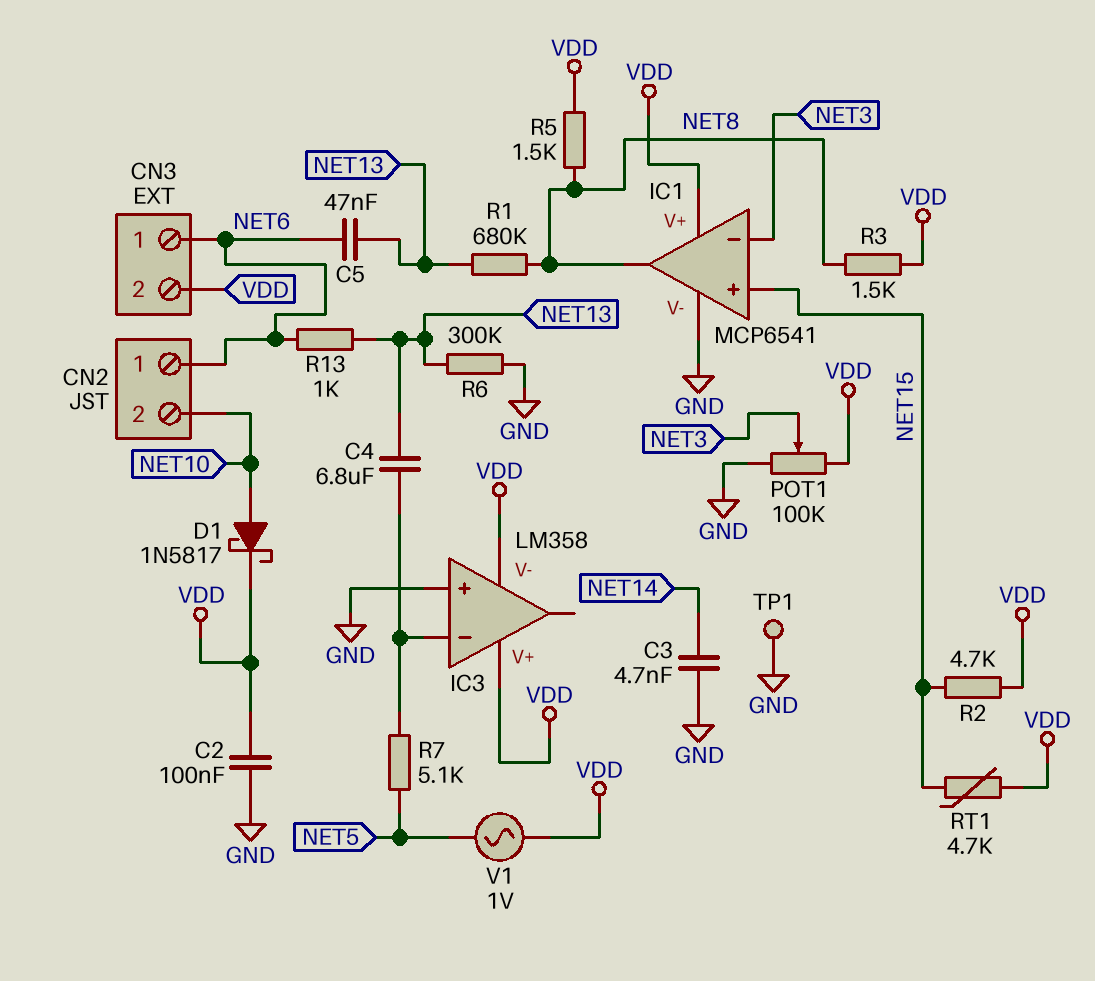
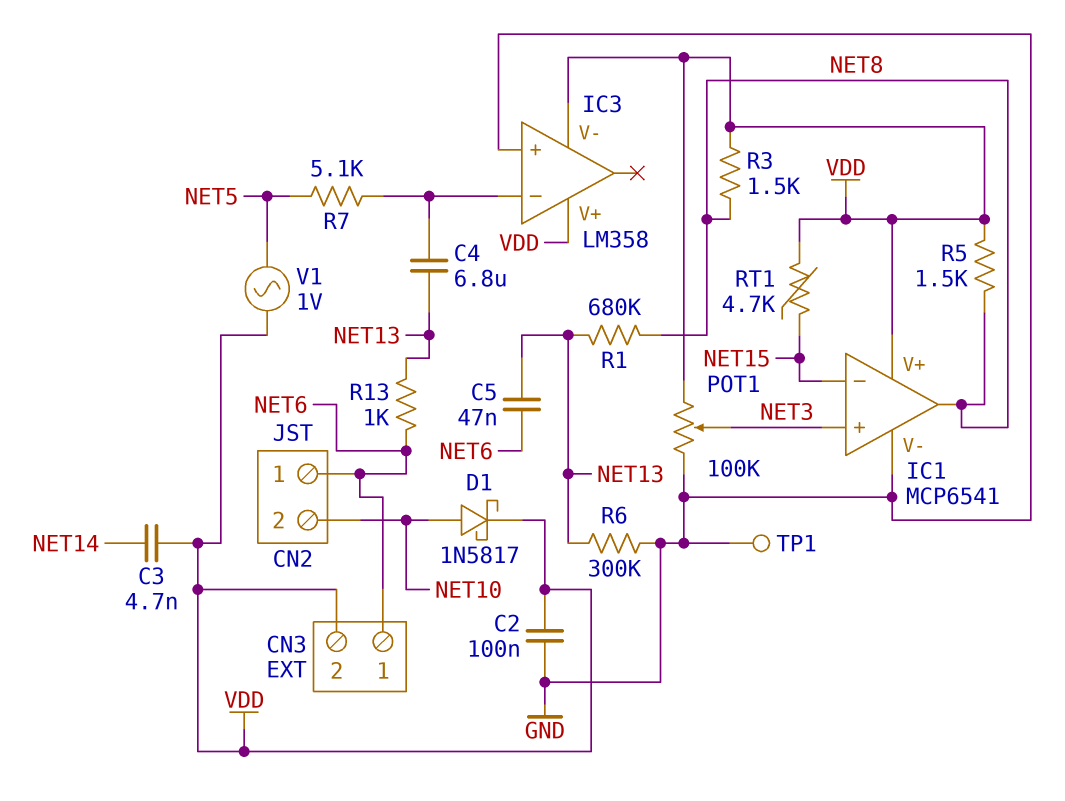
C3: 4.7nF (GND, NET14) -> 4.7nF (NET14, VDD)
IC1 pin in+: NET15 -> NET3
IC1 pin in-: NET3 -> NET15
R2: 4.7k (NET15, VDD) -> none

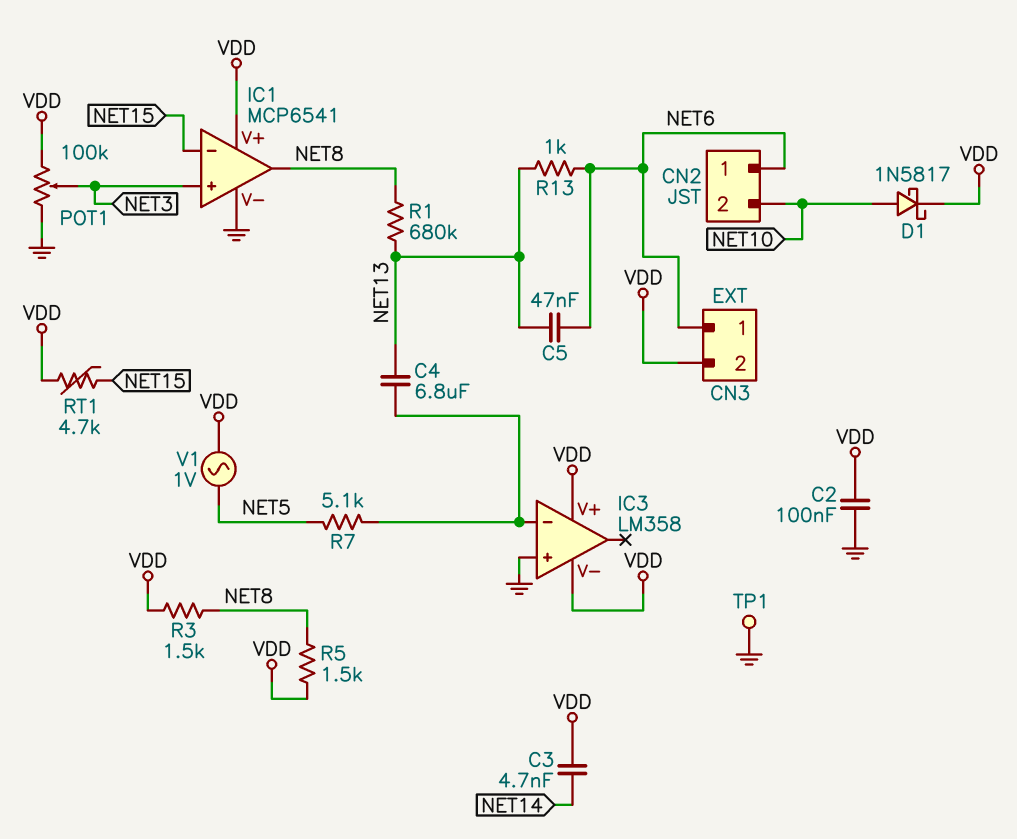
R6: 300k (GND, NET13) -> none

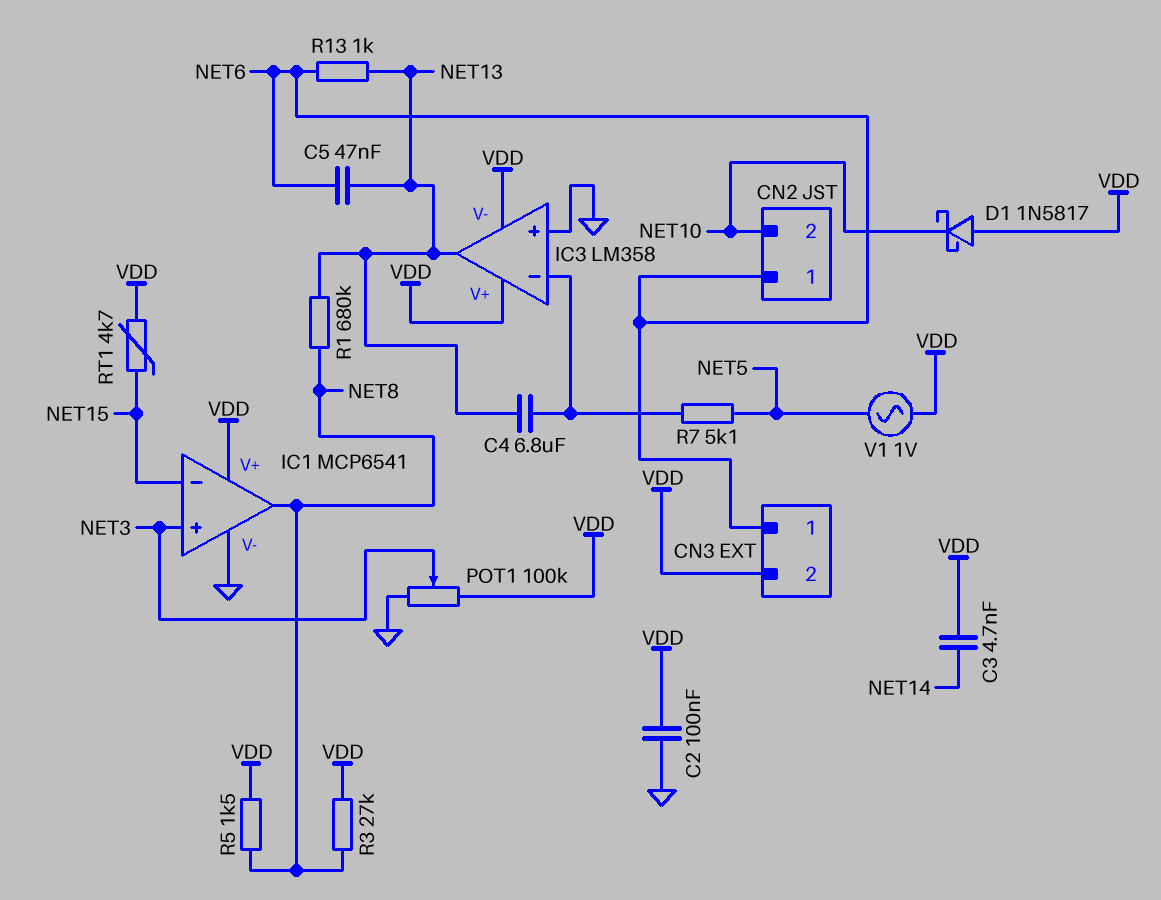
D1: schottky 1N5817 (A NET10, K VDD) -> schottky 1N5817 (A VDD, K NET10)
IC3 pin out: none -> NET13
R3: 1.5k (NET8, VDD) -> 27k (NET8, VDD)
TP1: test point (GND) -> none

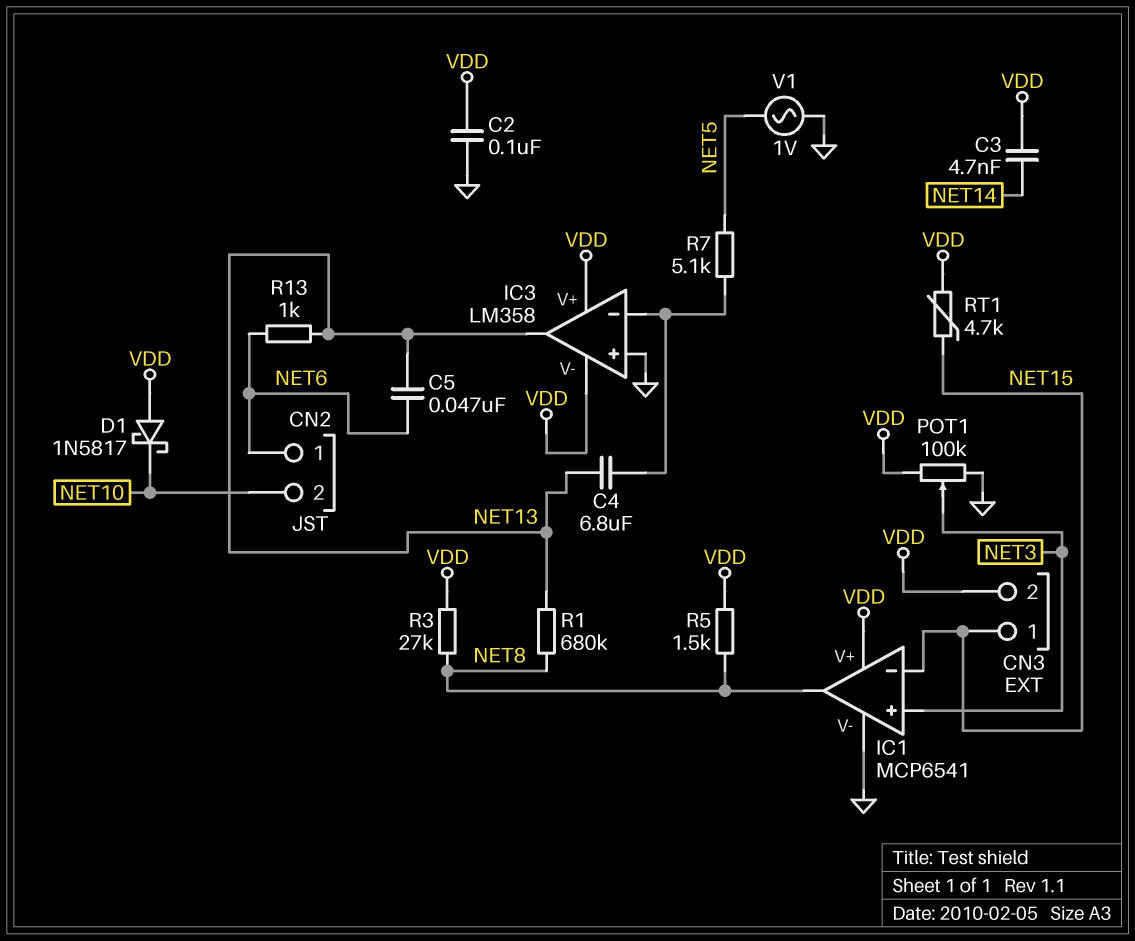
CN3 pin 1: NET6 -> NET15
V1: AC 1V (NET5, VDD) -> AC 1V (GND, NET5)

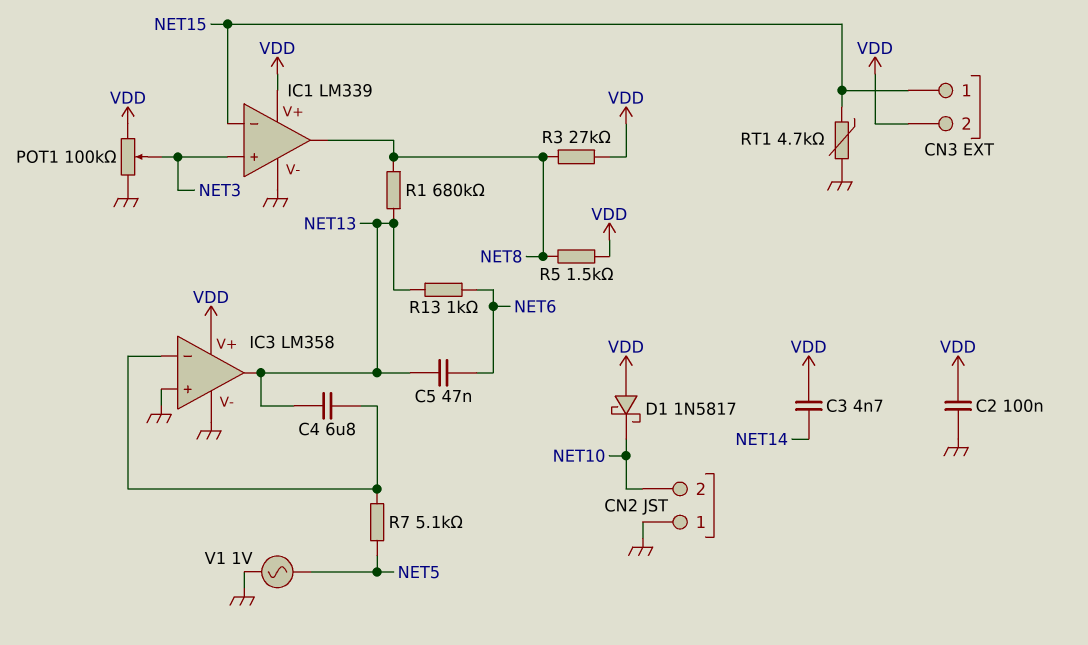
CN2 pin 1: NET6 -> GND
IC1: MCP6541 -> LM339
IC3 pin V-: VDD -> GND
RT1: 4.7k (NET15, VDD) -> 4.7k (GND, NET15)

